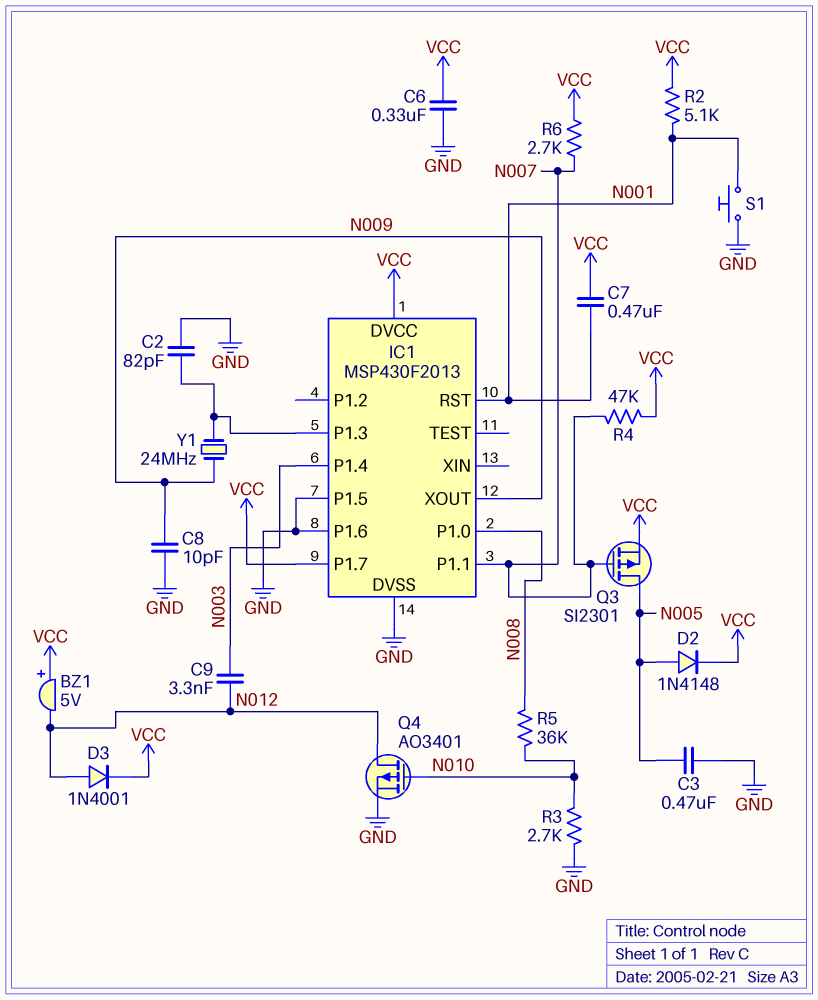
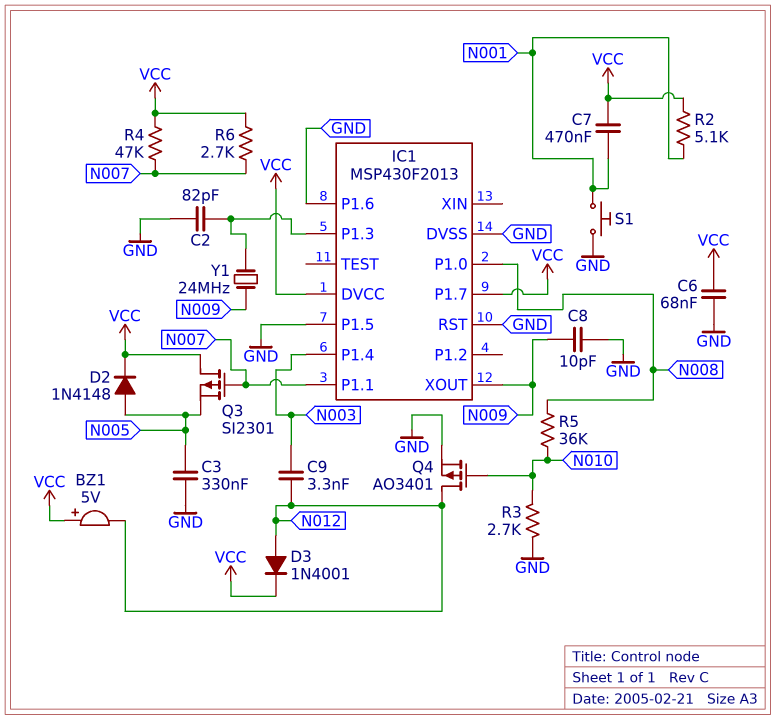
C3: 470nF (GND, N005) -> 330nF (GND, N005)
C6: 330nF (GND, VCC) -> 68nF (GND, VCC)
IC1 pin RST: N001 -> GND
Q3: PMOS SI2301 (G N007, D N005, S VCC) -> PMOS SI2301 (G N007, D VCC, S N005)

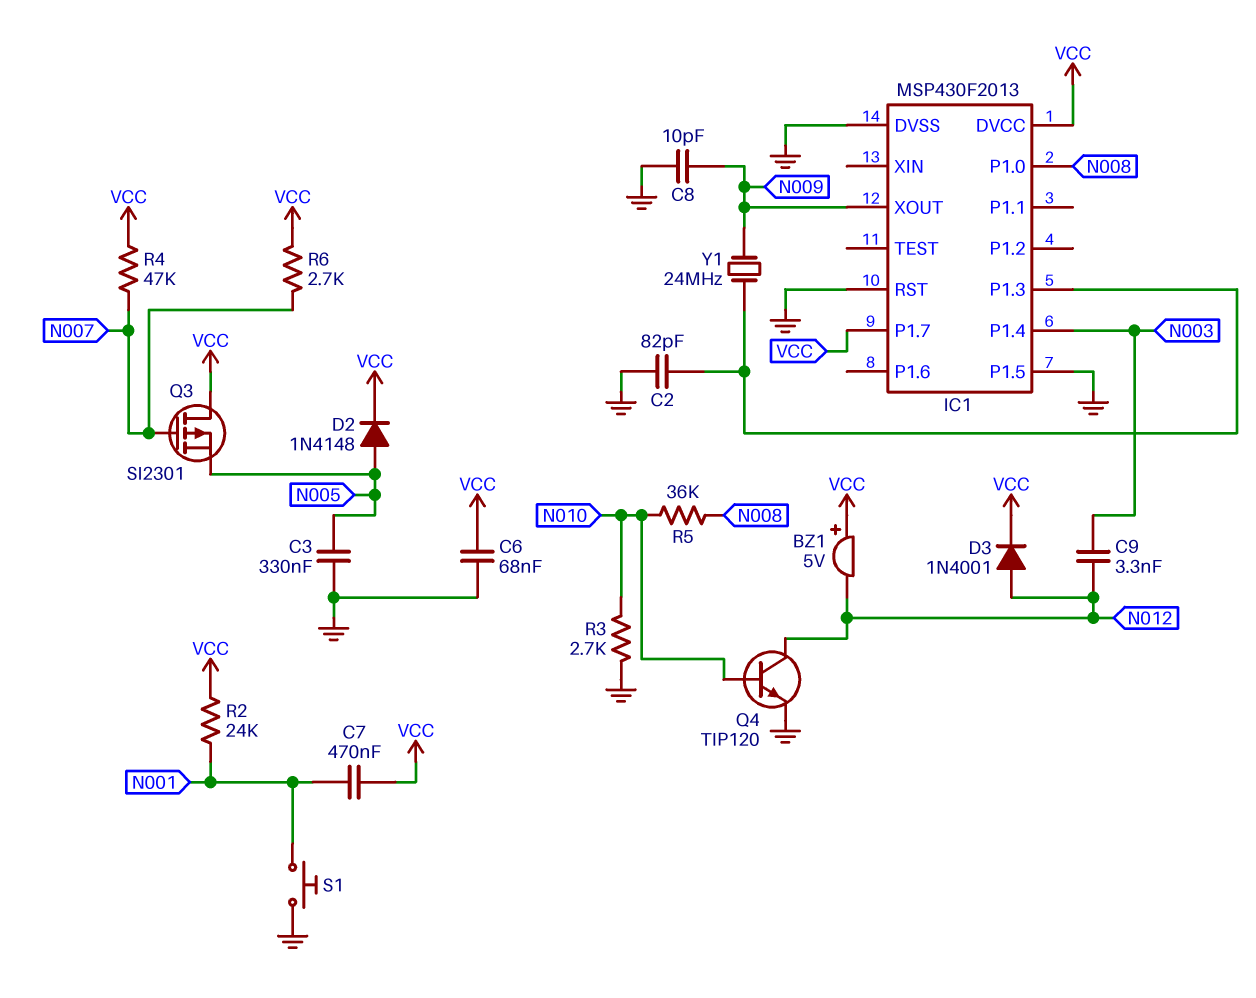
IC1 pin P1.1: N007 -> none
IC1 pin P1.6: GND -> none
Q4: PMOS AO3401 (G N010, D N012, S GND) -> NPN TIP120 (B N010, C N012, E GND)
R2: 5.1k (N001, VCC) -> 24k (N001, VCC)

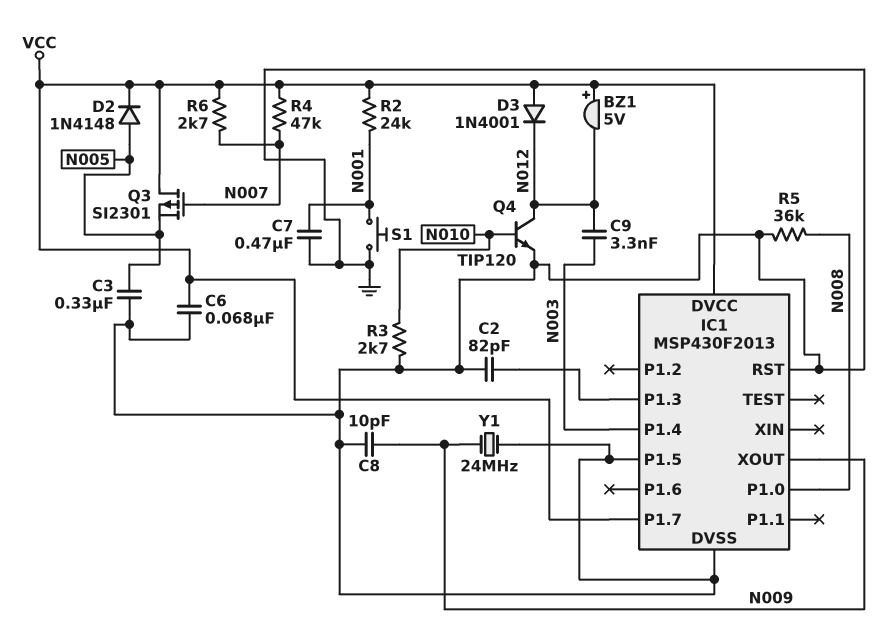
C7: 470nF (N001, VCC) -> 470nF (GND, N001)
D3: diode 1N4001 (A N012, K VCC) -> diode 1N4001 (A VCC, K N012)
R5: 36k (N008, N010) -> 36k (GND, N008)
Y1: 24MHz (IC1/P1.3, N009) -> 24MHz (GND, N009)

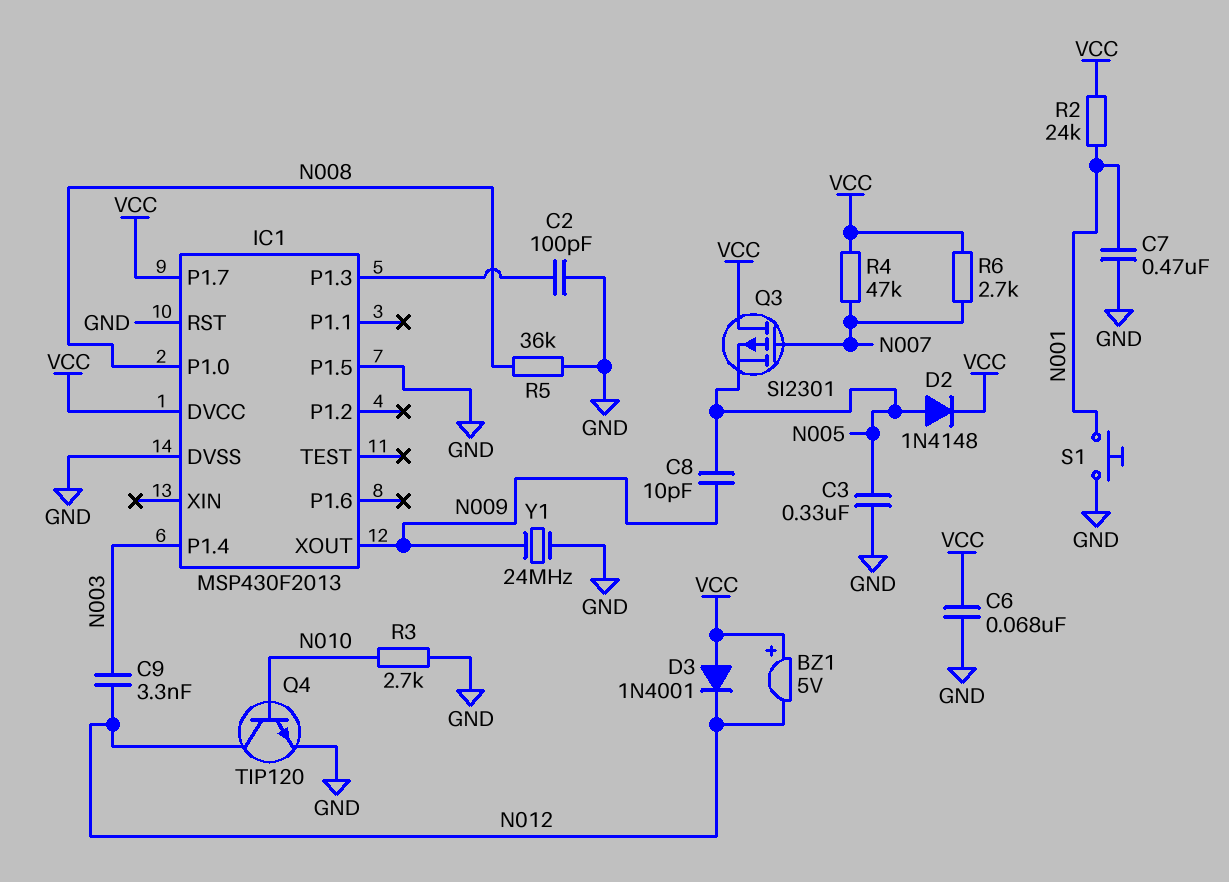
C2: 82pF (GND, IC1/P1.3) -> 100pF (GND, IC1/P1.3)
C8: 10pF (GND, N009) -> 10pF (N005, N009)

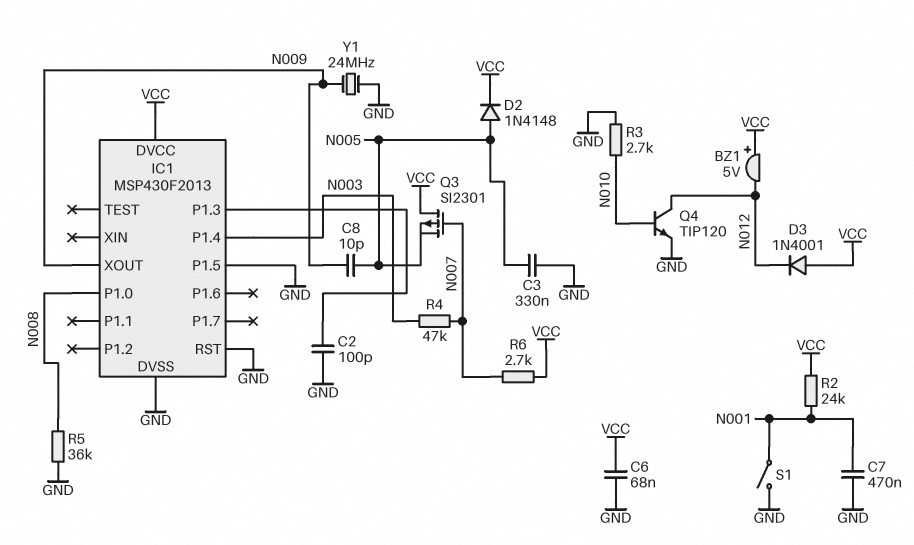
C9: 3.3nF (N003, N012) -> none
IC1 pin P1.7: VCC -> none
R4: 47k (N007, VCC) -> 47k (N003, N007)
S1: button (GND, N001) -> switch (GND, N001)

